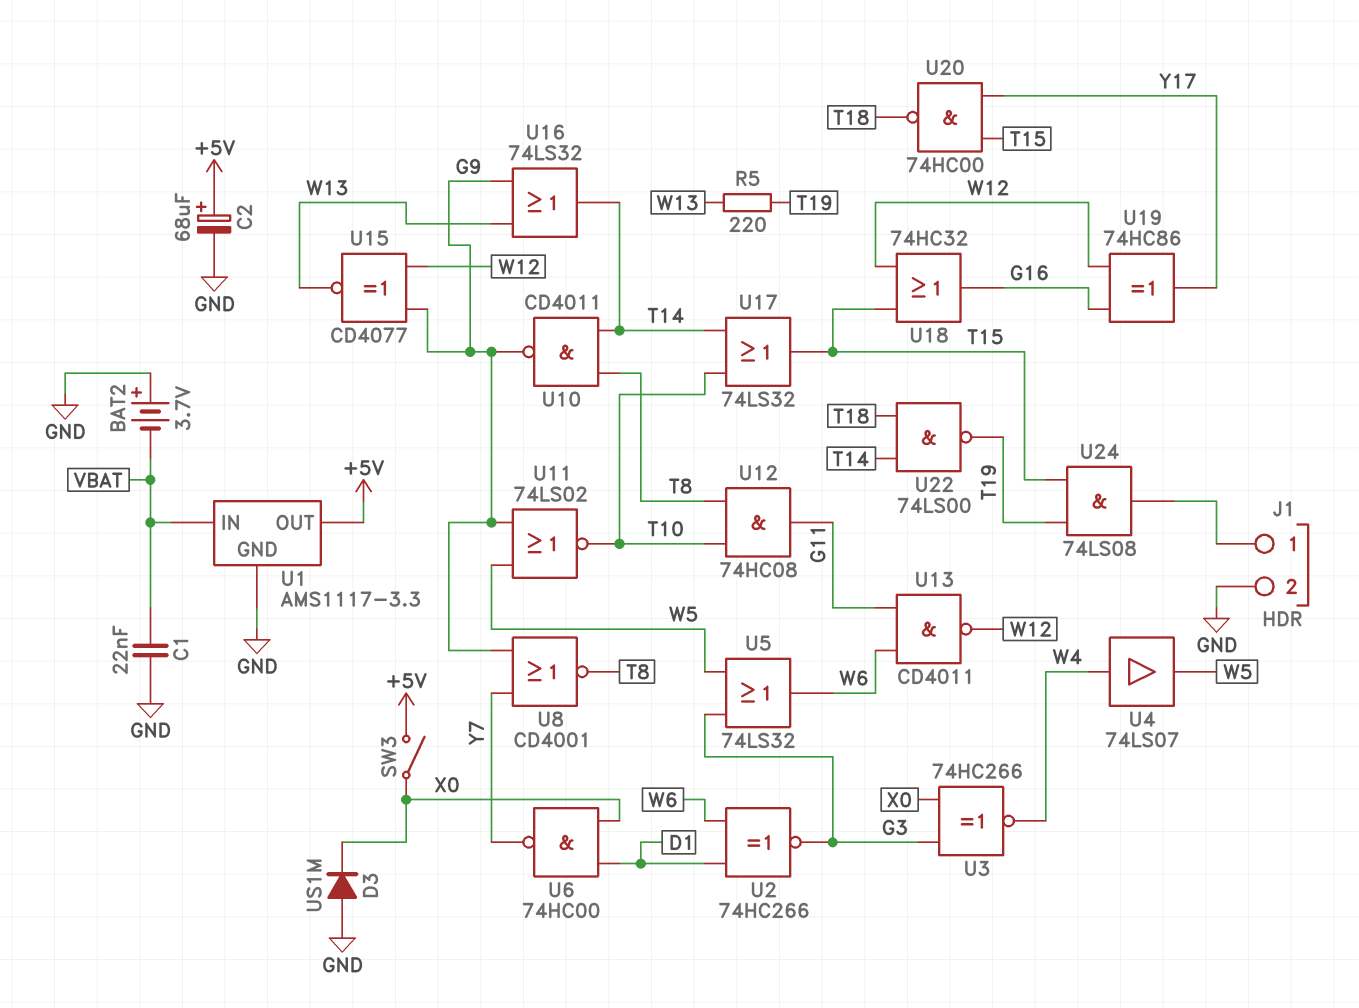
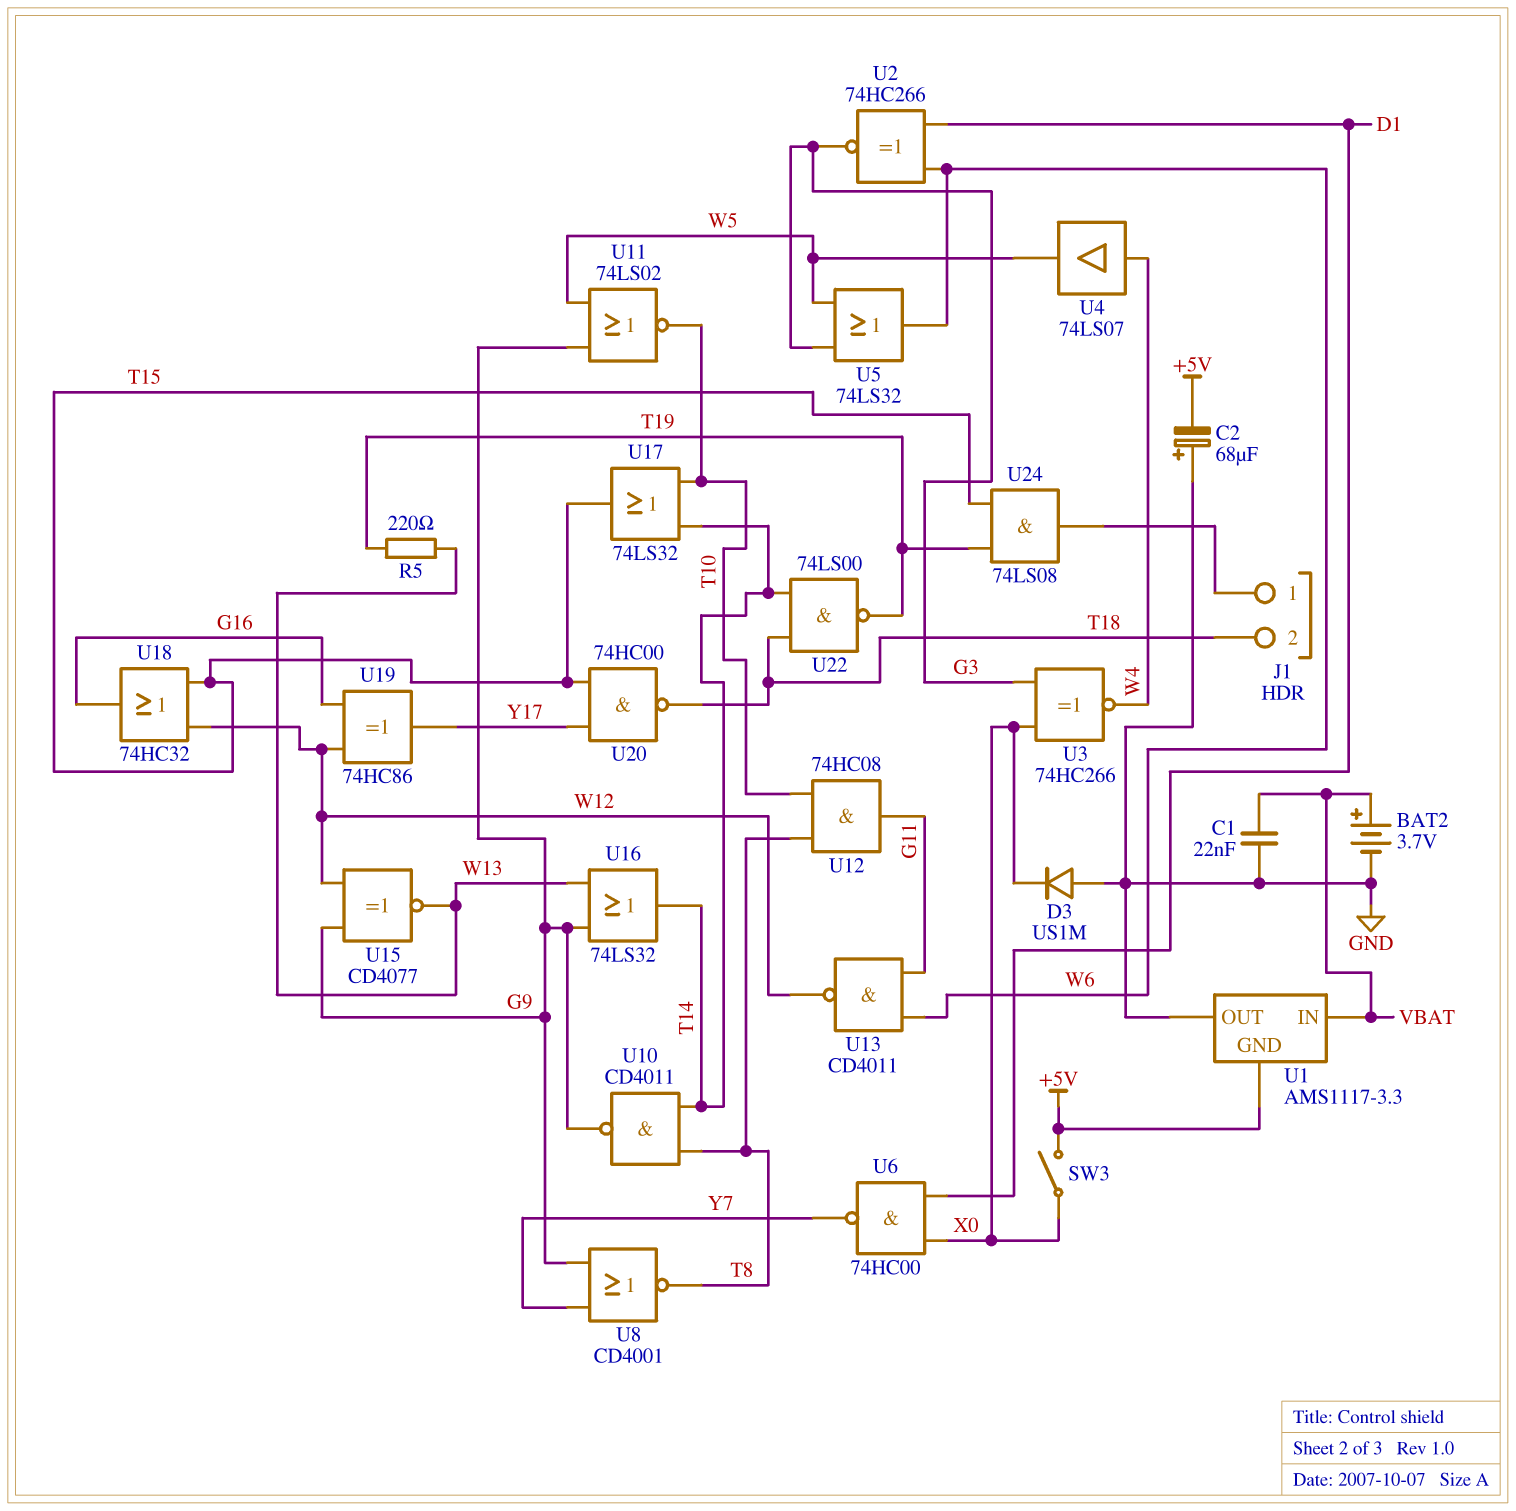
BAT2: 3.7V (plus GND, minus VBAT) -> 3.7V (plus VBAT, minus GND)
C2: 68uF (plus +5V, minus GND) -> 68uF (plus GND, minus +5V)
J1 pin 2: GND -> T18
U1 pin GND: GND -> +5V
U1 pin OUT: +5V -> GND

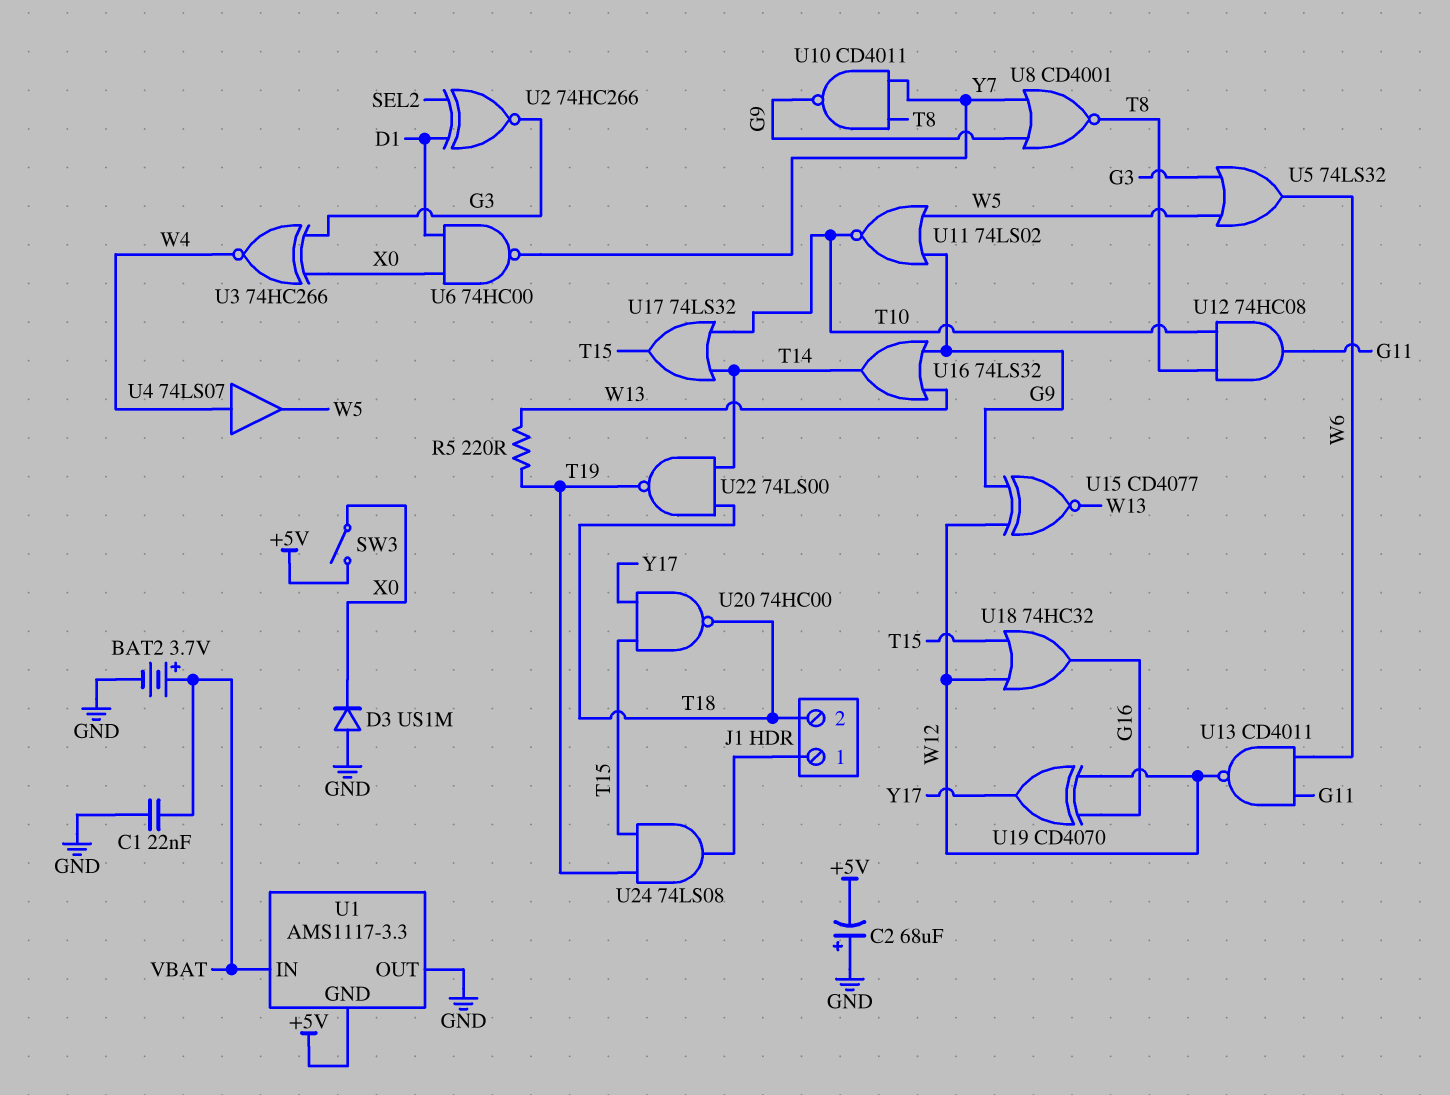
U2: XNOR 74HC266 (in D1, in W6, out G3) -> XNOR 74HC266 (in D1, in SEL2, out G3)
U10: NAND CD4011 (in T8, in T14, out G9) -> NAND CD4011 (in T8, in Y7, out G9)
U19: XOR 74HC86 (in G16, in W12, out Y17) -> XOR CD4070 (in G16, in W12, out Y17)

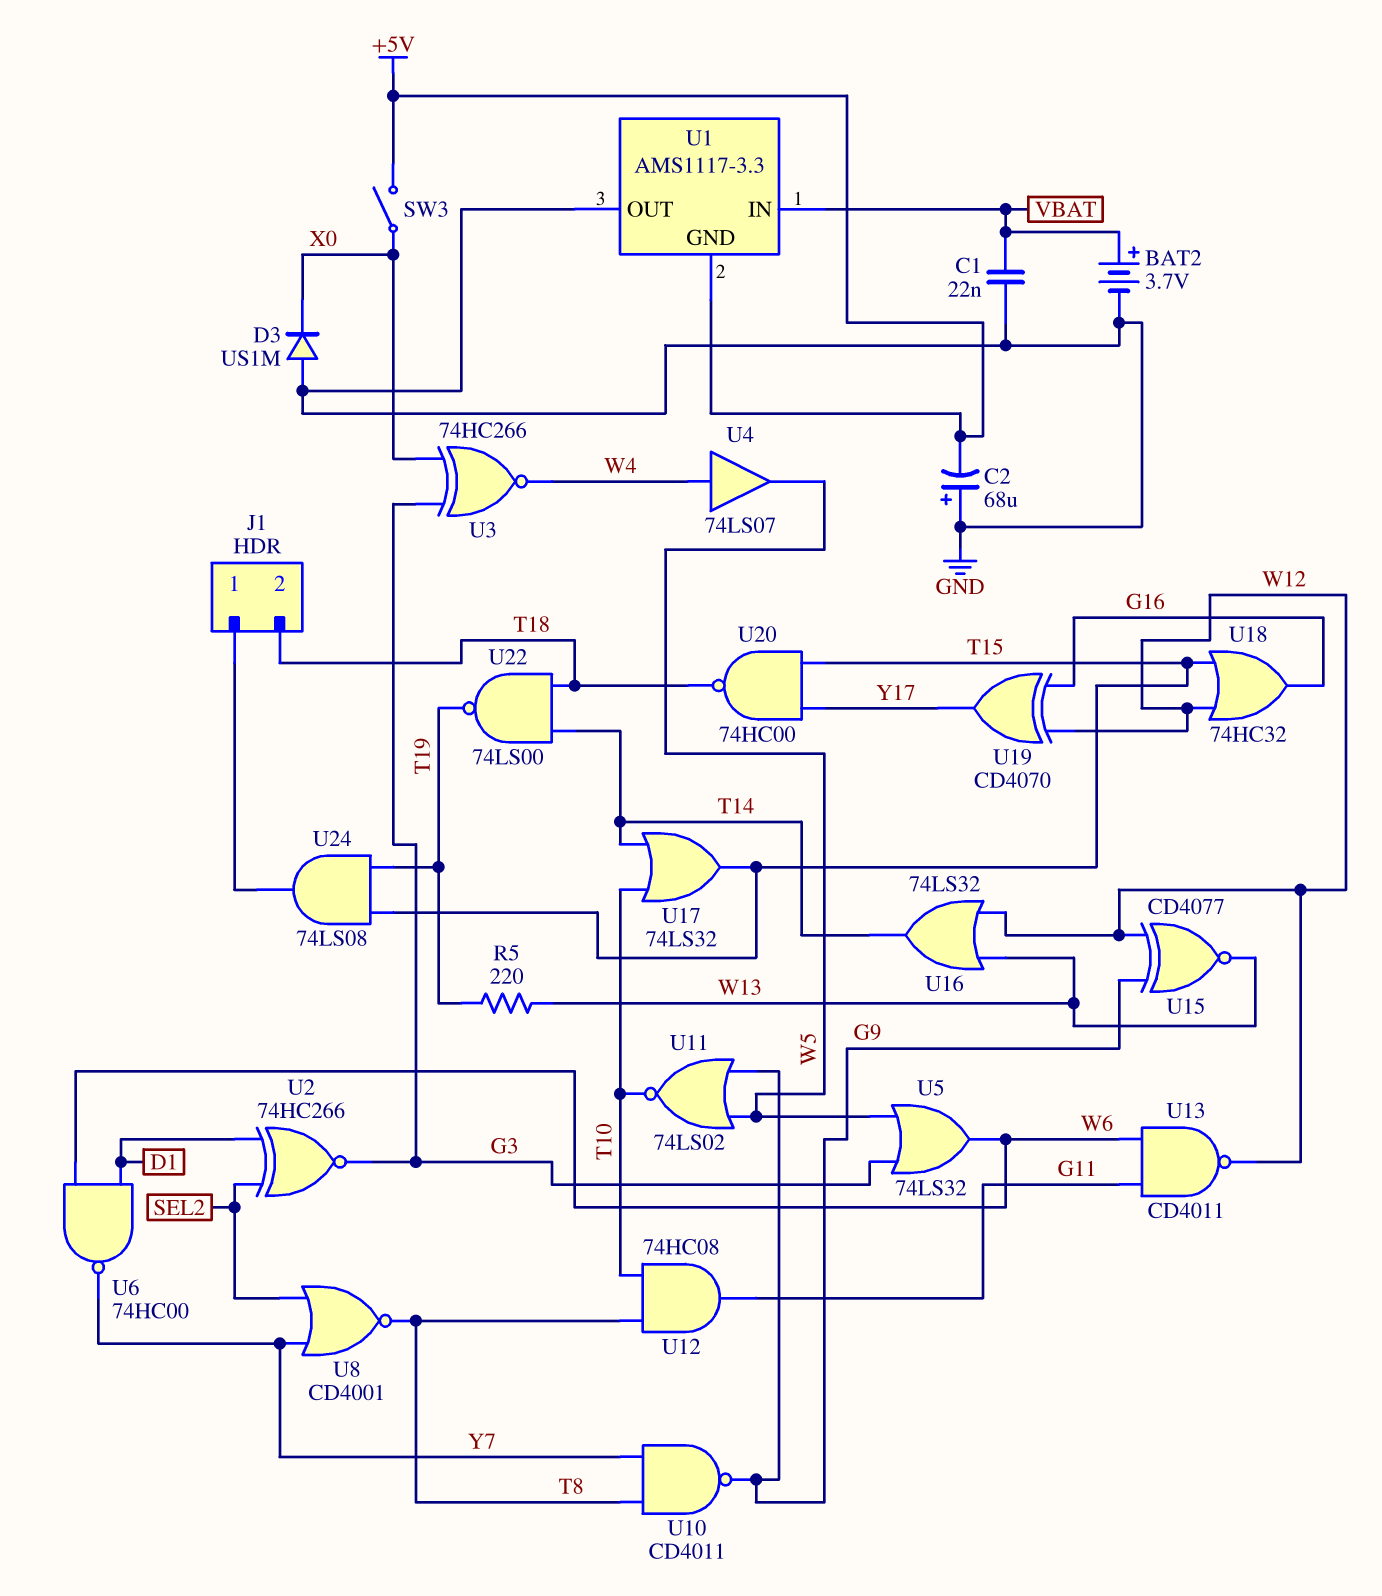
U6: NAND 74HC00 (in D1, in X0, out Y7) -> NAND 74HC00 (in D1, in W6, out Y7)
U8: NOR CD4001 (in G9, in Y7, out T8) -> NOR CD4001 (in SEL2, in Y7, out T8)
U16: OR 74LS32 (in G9, in W13, out T14) -> OR 74LS32 (in W12, in W13, out T14)

